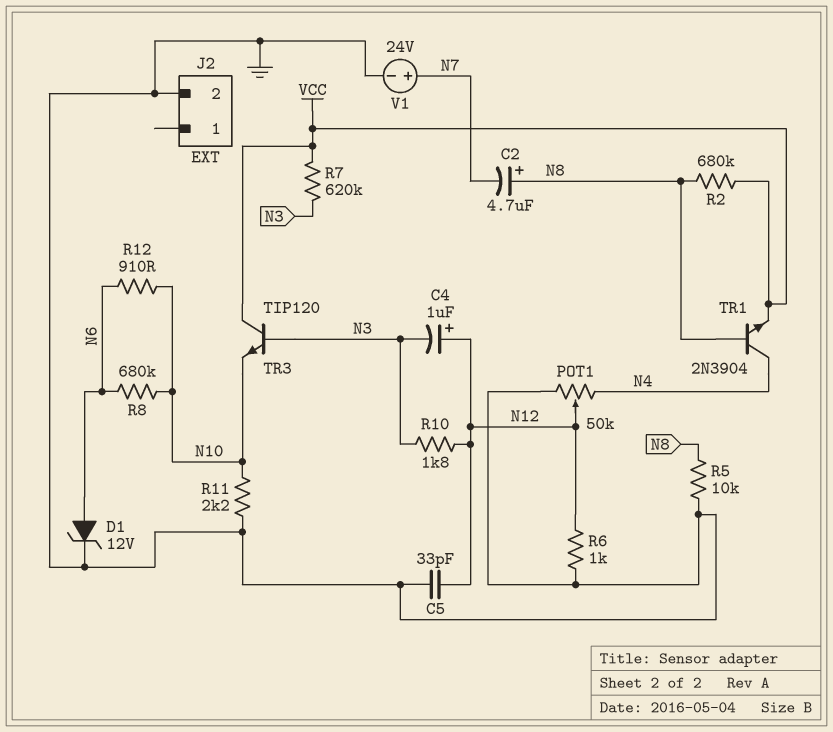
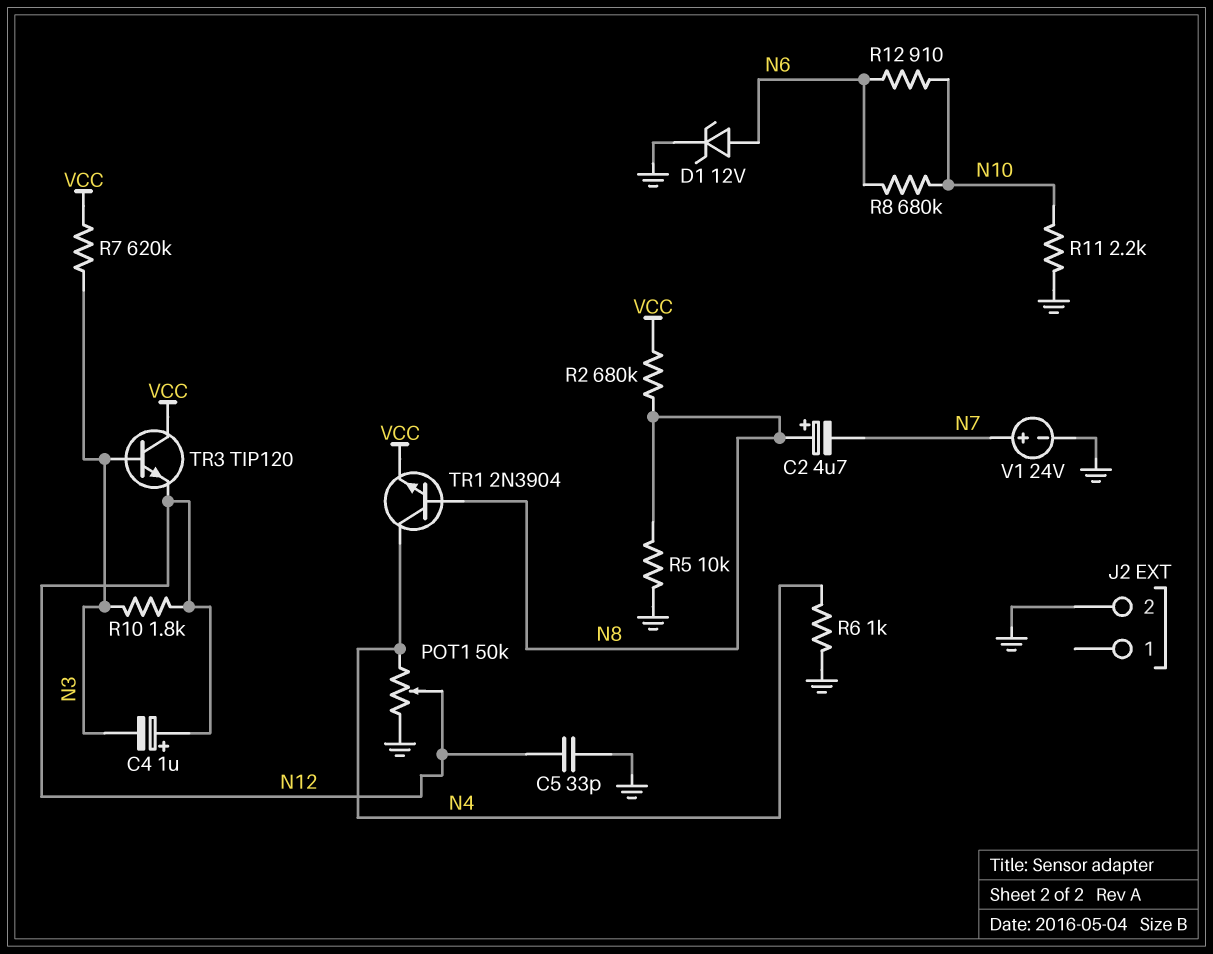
R6: 1k (GND, N12) -> 1k (GND, N4)
TR3: NPN TIP120 (B N3, C VCC, E N10) -> NPN TIP120 (B N3, C VCC, E N12)

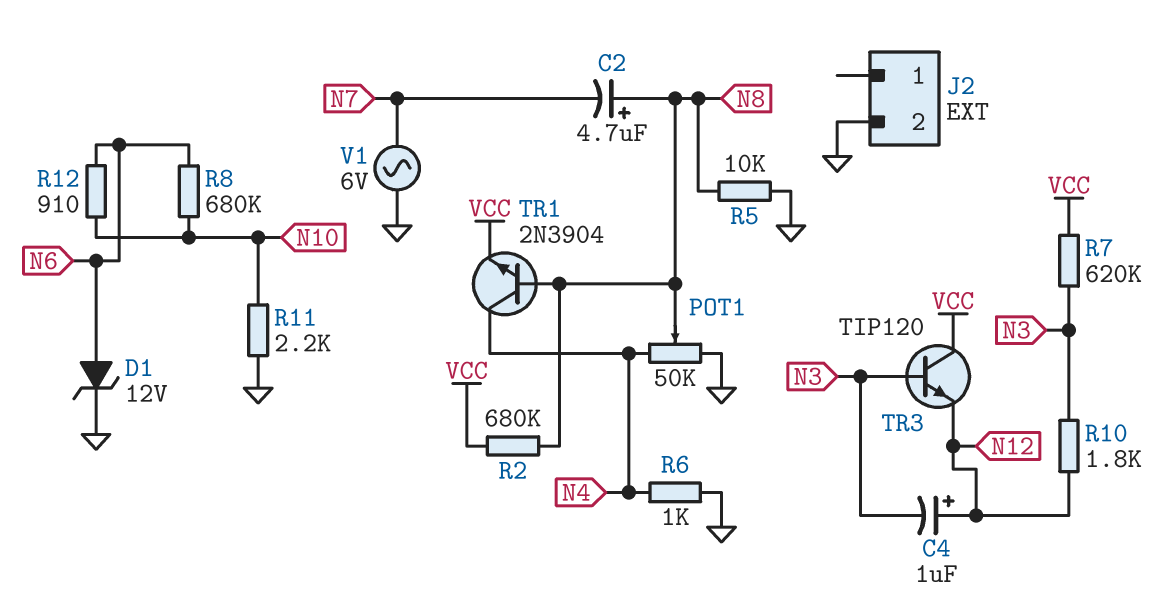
C5: 33pF (GND, N12) -> none
POT1: 50k (GND, N4, wiper N12) -> 50k (GND, N4, wiper N8)
V1: 24V (plus N7, minus GND) -> AC 6V (GND, N7)

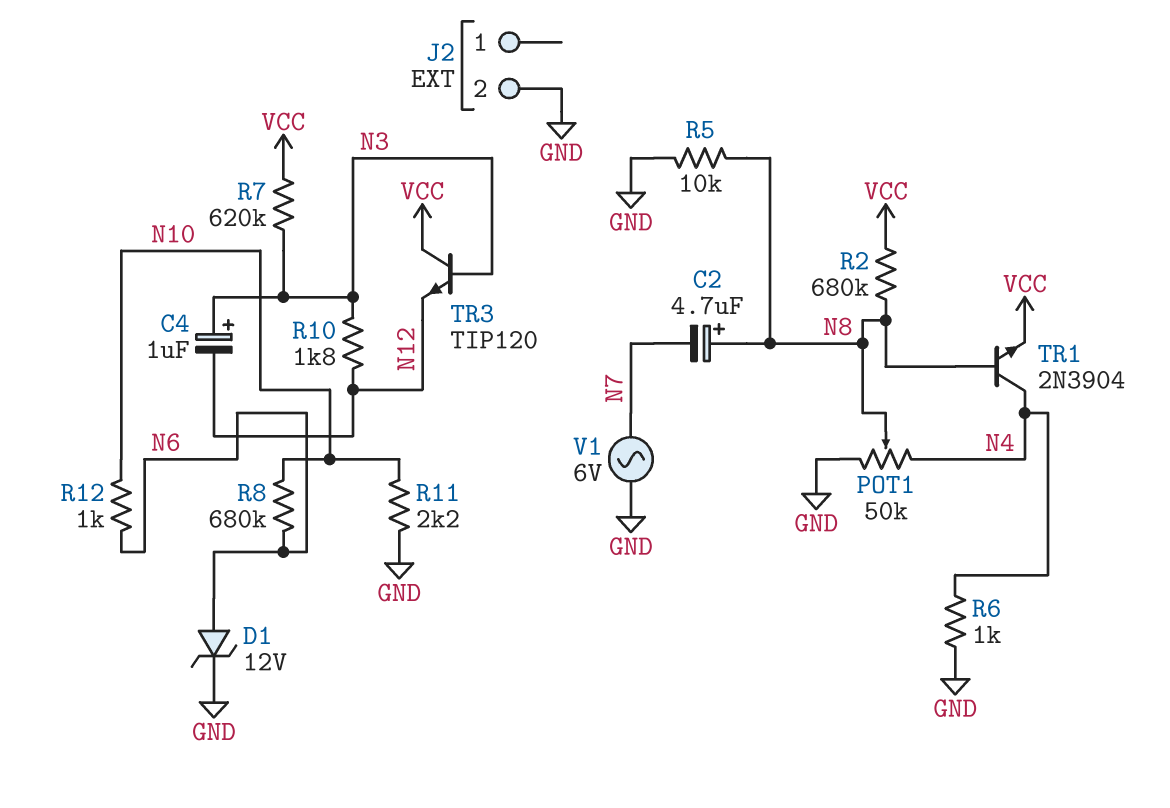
C4: 1uF (plus N12, minus N3) -> 1uF (plus N3, minus N12)
R12: 910 (N6, N10) -> 1k (N6, N10)

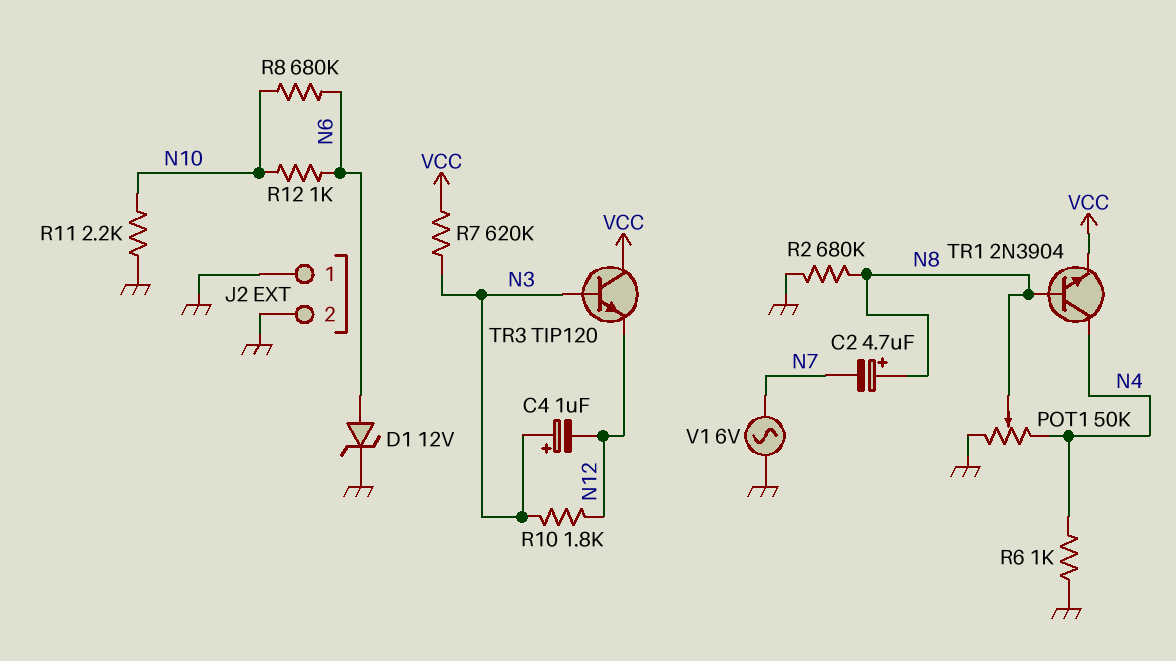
J2 pin 1: none -> GND
R2: 680k (N8, VCC) -> 680k (GND, N8)
R5: 10k (GND, N8) -> none

